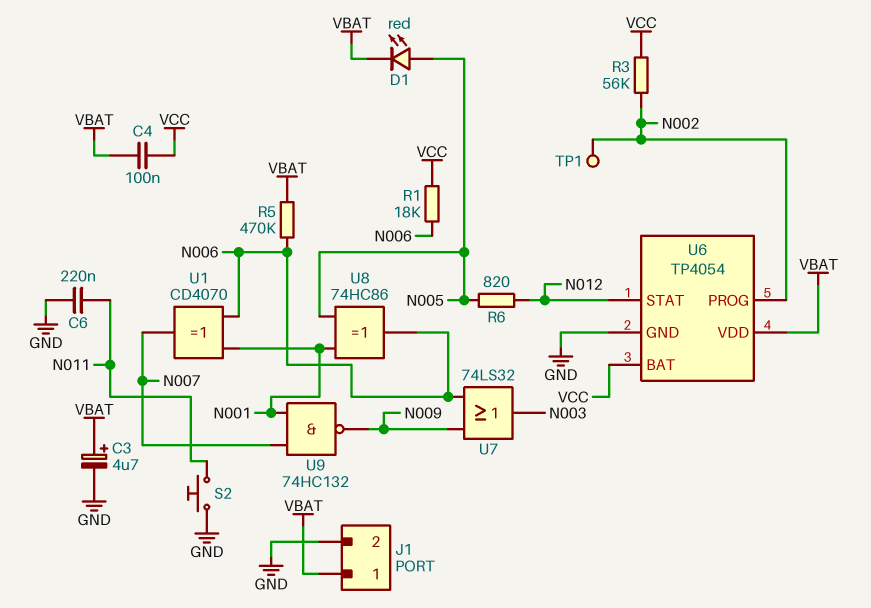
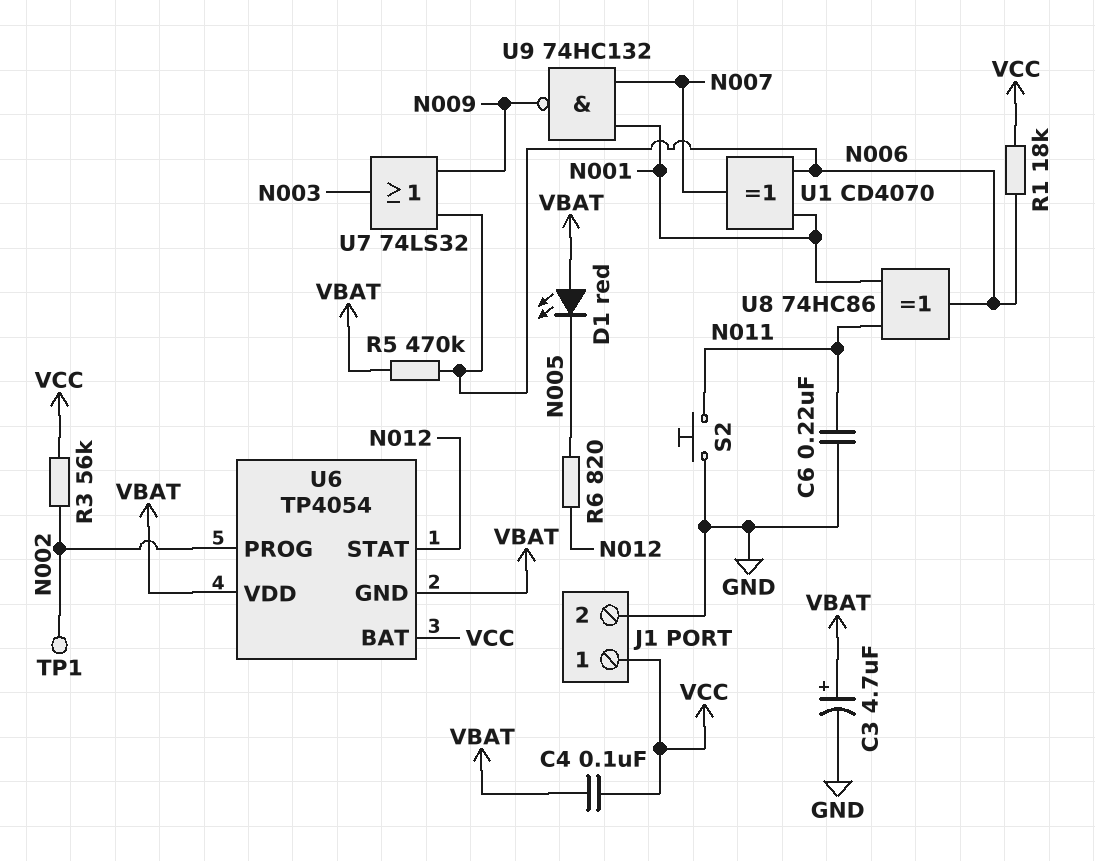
D1: LED red (A N005, K VBAT) -> LED red (A VBAT, K N005)
J1 pin 1: VBAT -> VCC
U6 pin GND: GND -> VBAT
U8: XOR 74HC86 (in N001, in N005, out N006) -> XOR 74HC86 (in N001, in N011, out N006)

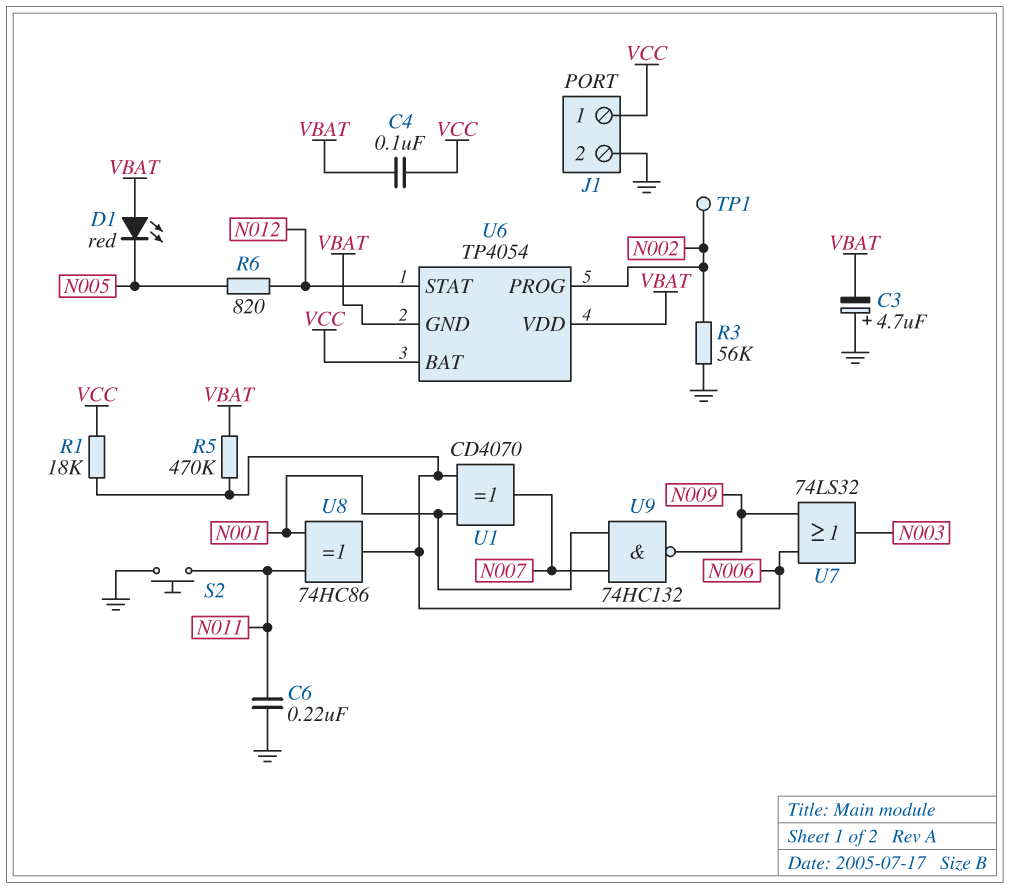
C3: 4.7uF (plus VBAT, minus GND) -> 4.7uF (plus GND, minus VBAT)
R3: 56k (N002, VCC) -> 56k (GND, N002)

